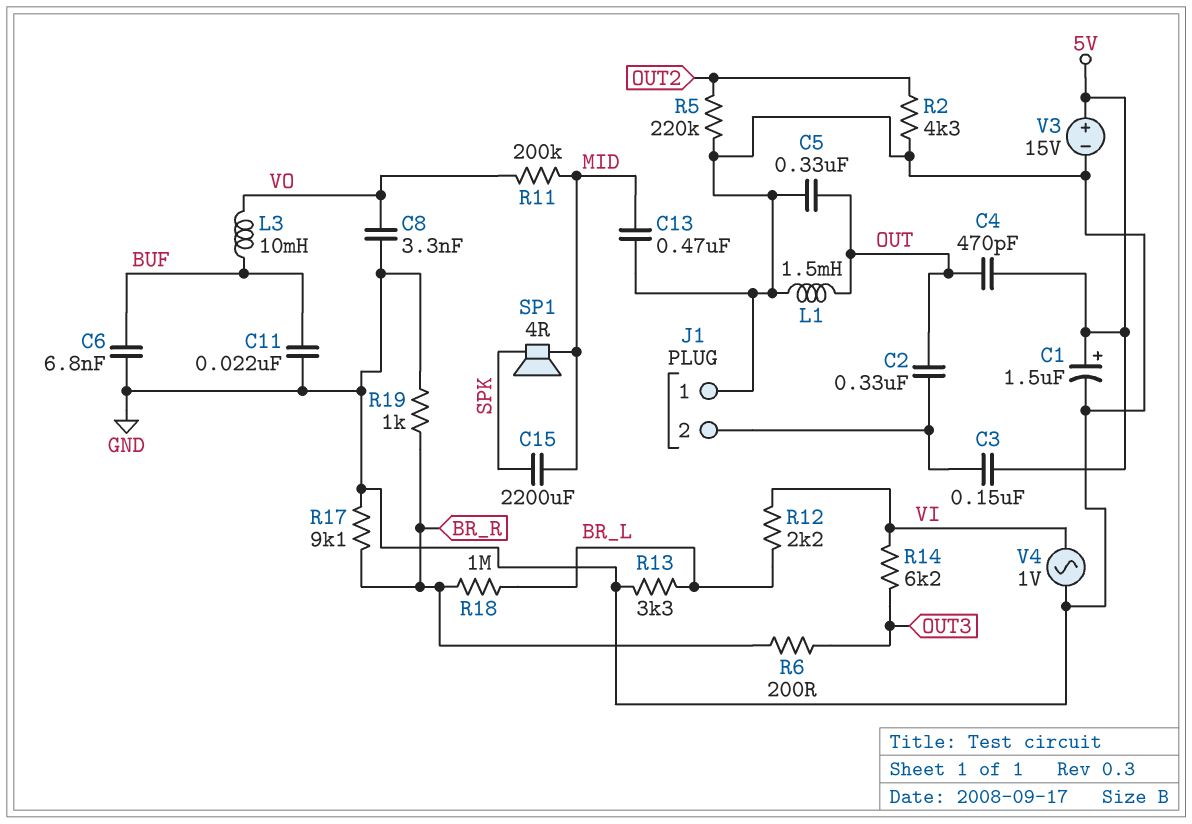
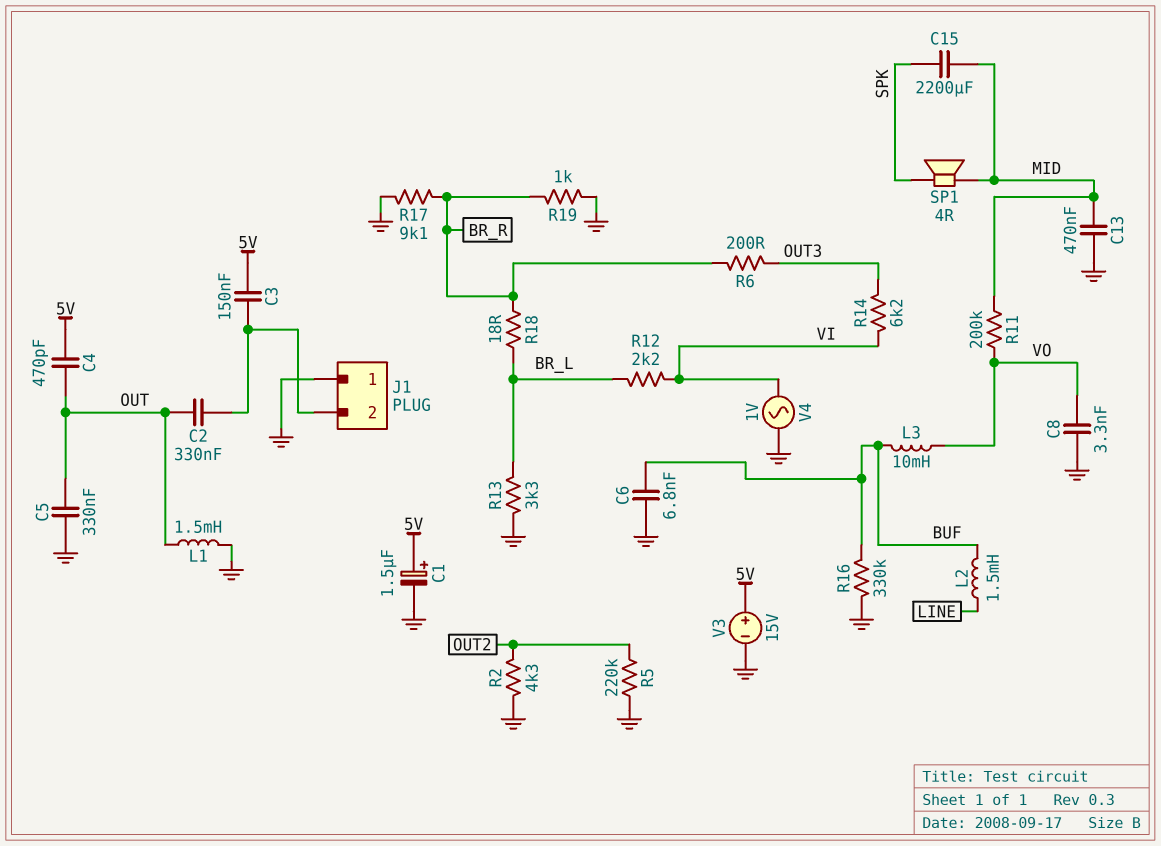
C11: 22nF (BUF, GND) -> none
L2: none -> 1.5mH (BUF, LINE)
R16: none -> 330k (BUF, GND)
R18: 1M (BR_L, BR_R) -> 18 (BR_L, BR_R)

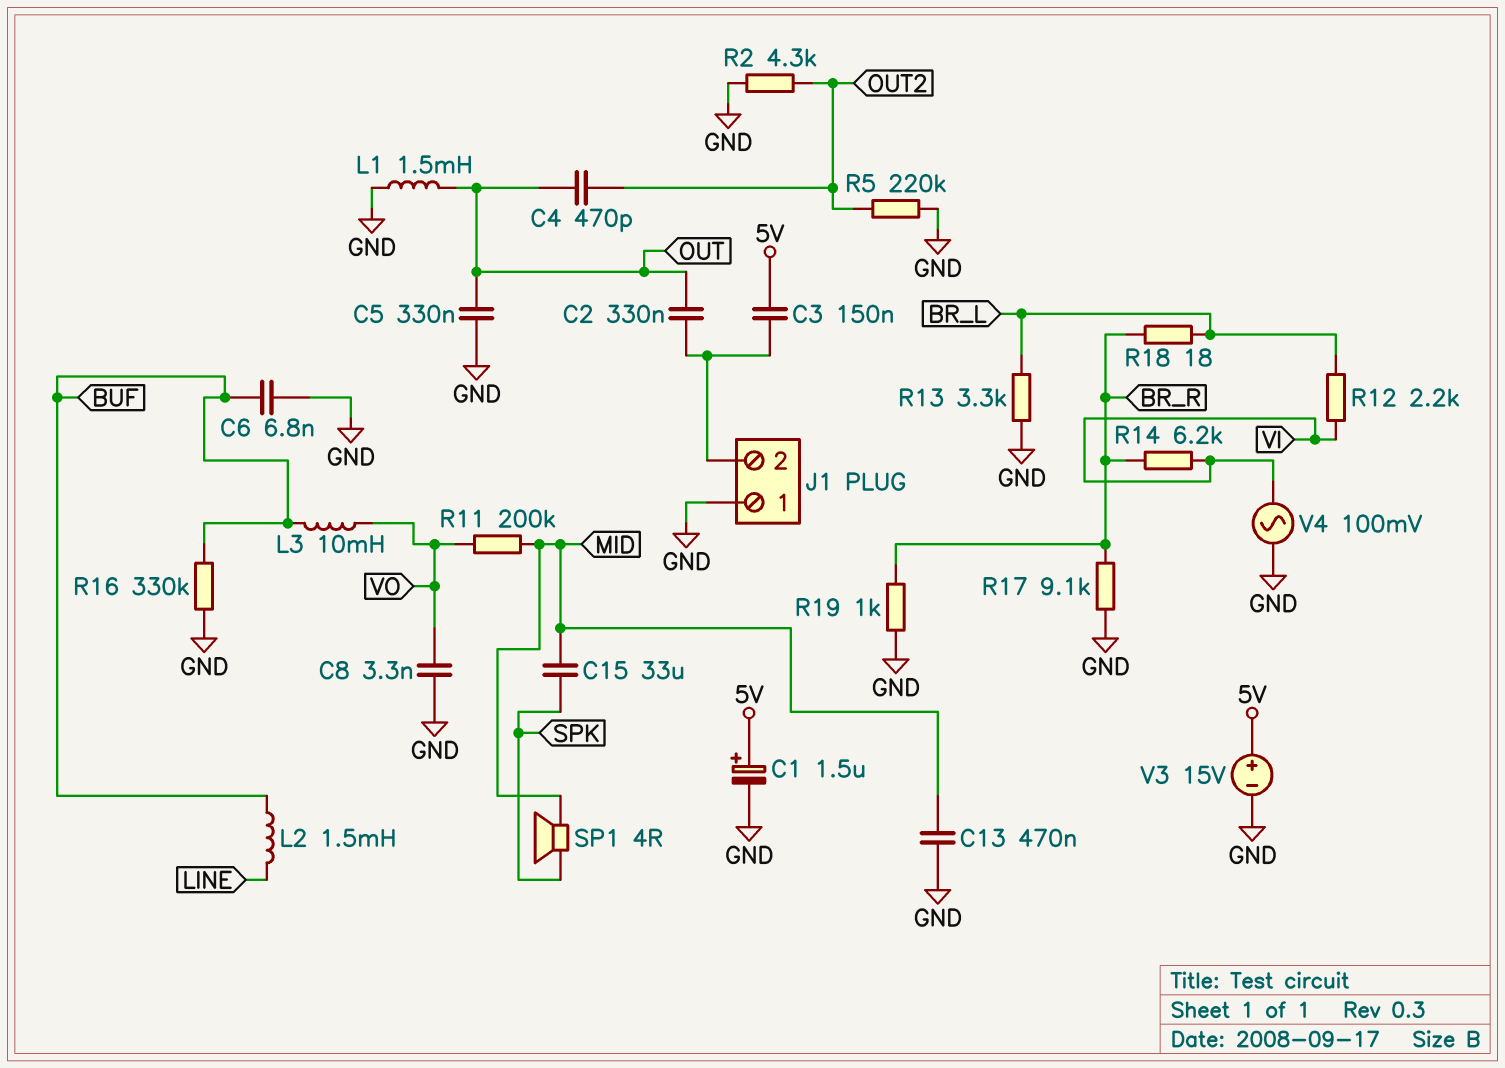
C4: 470pF (5V, OUT) -> 470pF (OUT, OUT2)
C15: 2200uF (MID, SPK) -> 33uF (MID, SPK)
R6: 200 (BR_R, OUT3) -> none
R14: 6.2k (OUT3, VI) -> 6.2k (BR_R, VI)
V4: AC 1V (GND, VI) -> AC 100mV (GND, VI)

